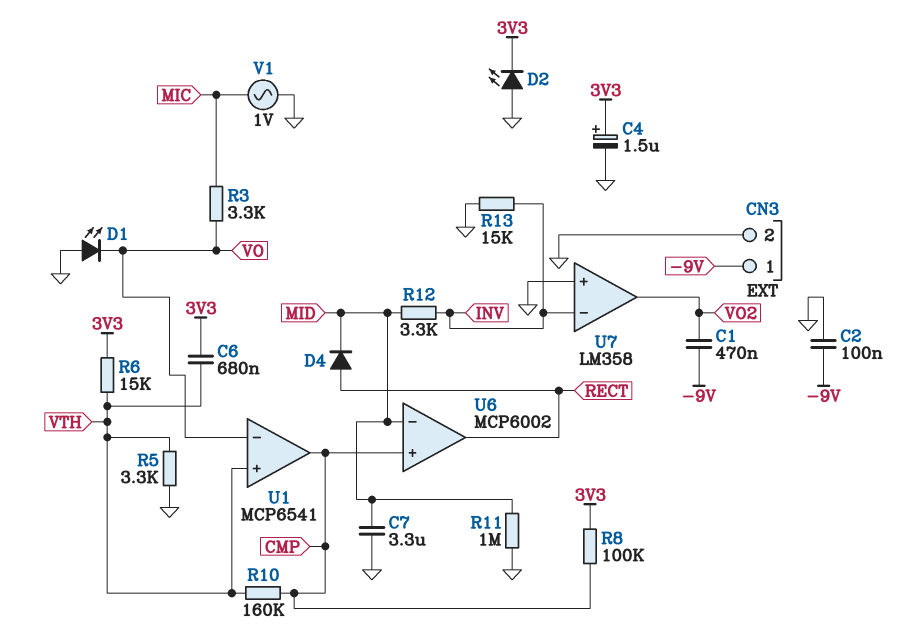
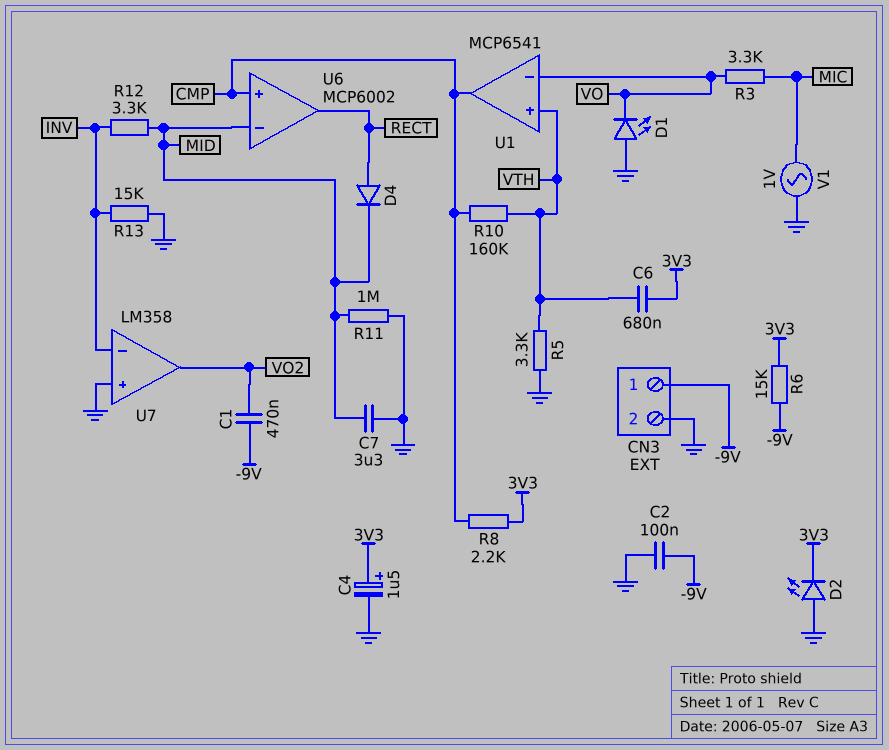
R6: 15k (3V3, VTH) -> 15k (-9V, 3V3)
R8: 100k (3V3, CMP) -> 2.2k (3V3, CMP)

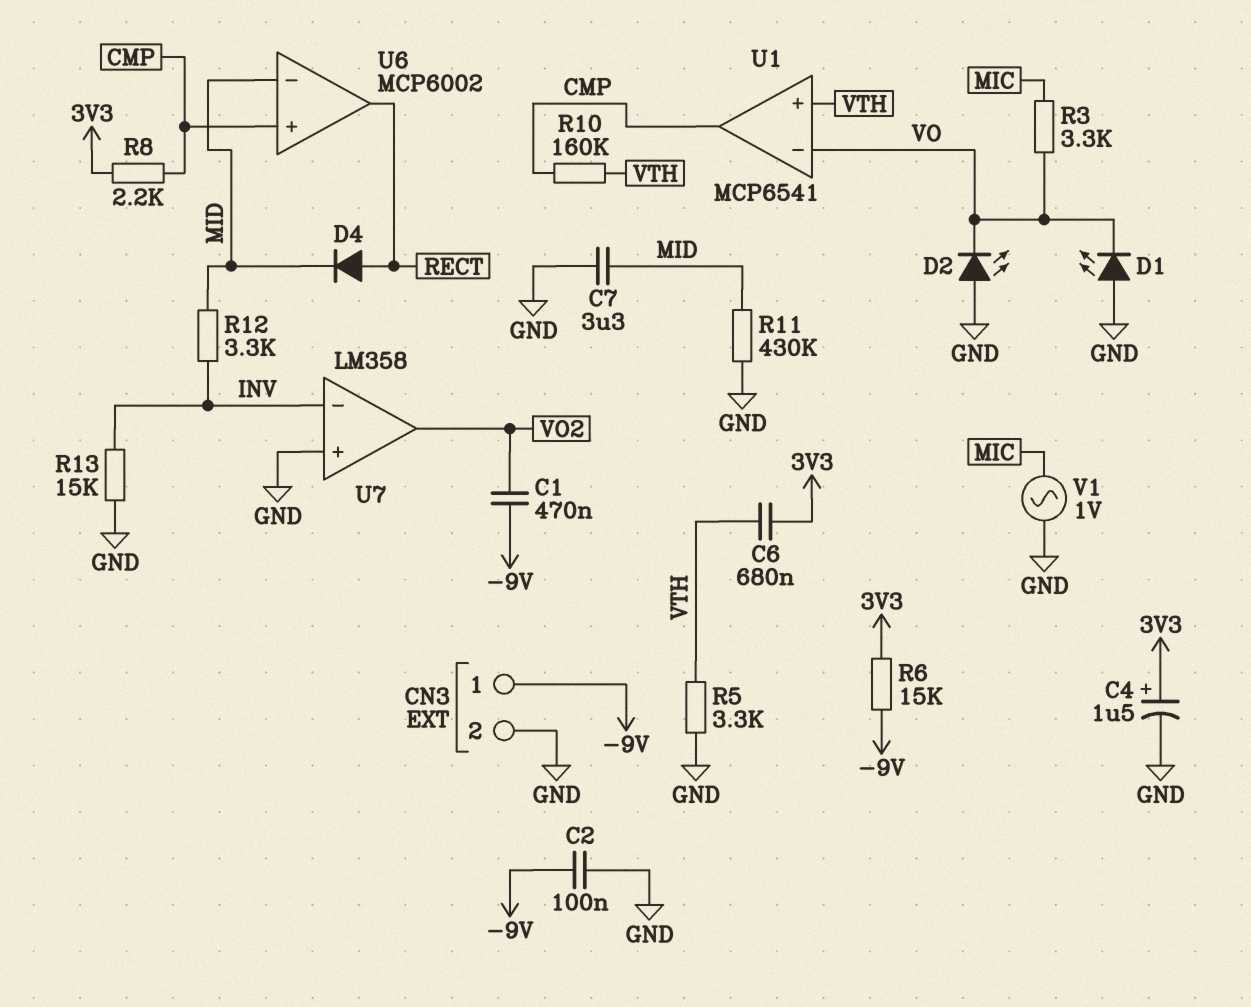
D2: LED (A GND, K 3V3) -> LED (A GND, K VO)
R11: 1M (GND, MID) -> 430k (GND, MID)

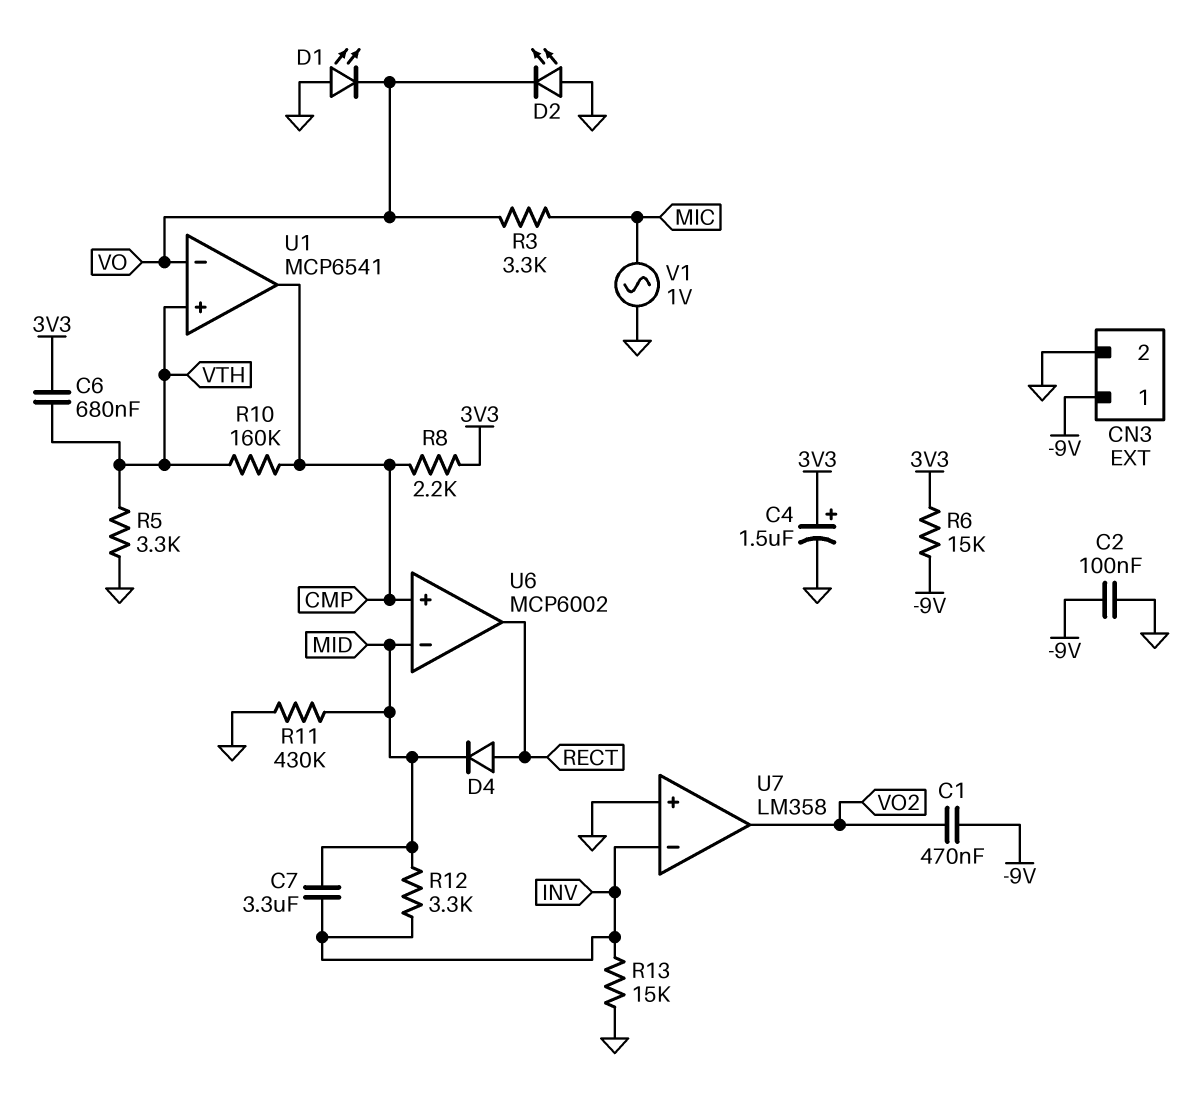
C7: 3.3uF (GND, MID) -> 3.3uF (INV, MID)

